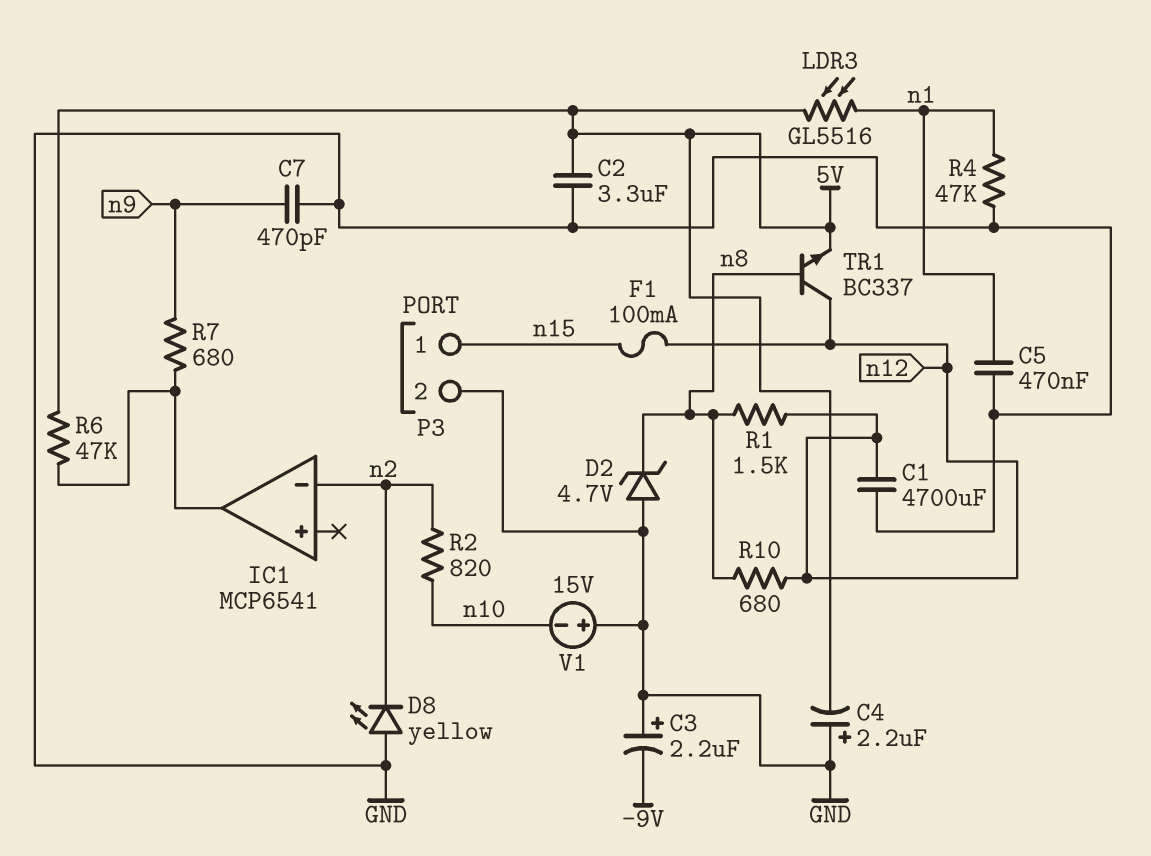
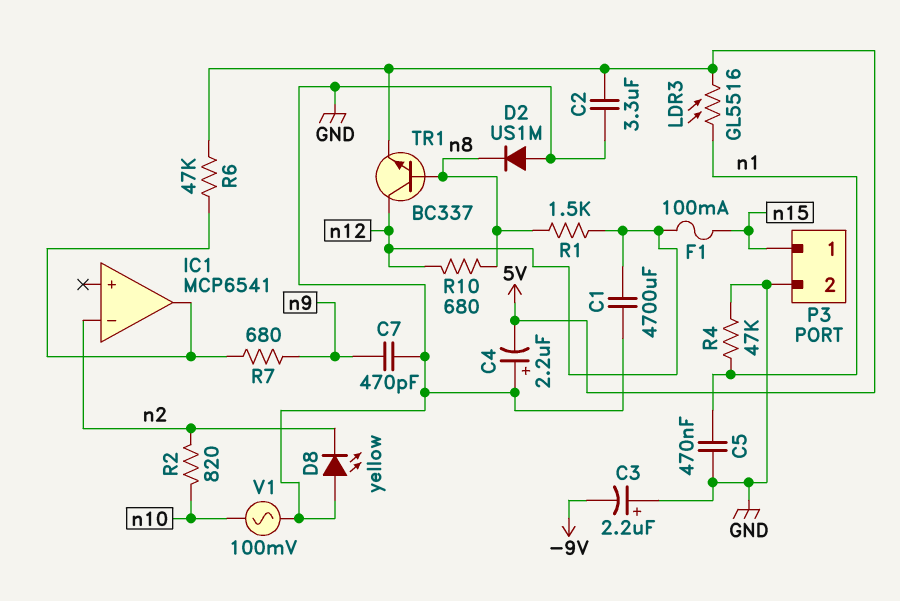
D2: zener 4.7V (A GND, K n8) -> diode US1M (A GND, K n8)
V1: 15V (plus GND, minus n10) -> AC 100mV (GND, n10)

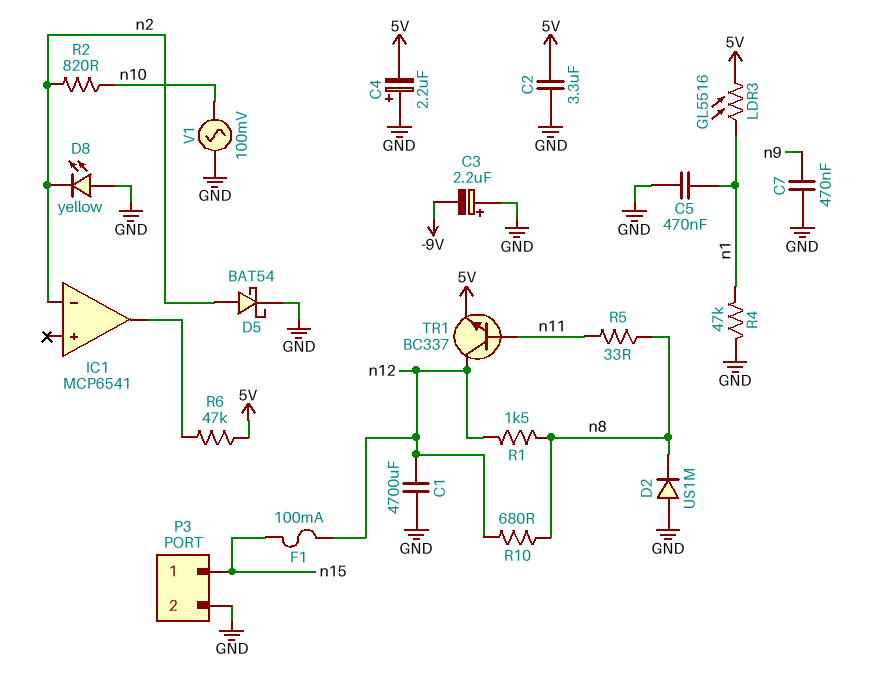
C7: 470pF (GND, n9) -> 470nF (GND, n9)
D5: none -> schottky BAT54 (A n2, K GND)
R5: none -> 33 (n8, n11)
R7: 680 (IC1/out, n9) -> none
TR1: NPN BC337 (B n8, C n12, E 5V) -> NPN BC337 (B n11, C n12, E 5V)

